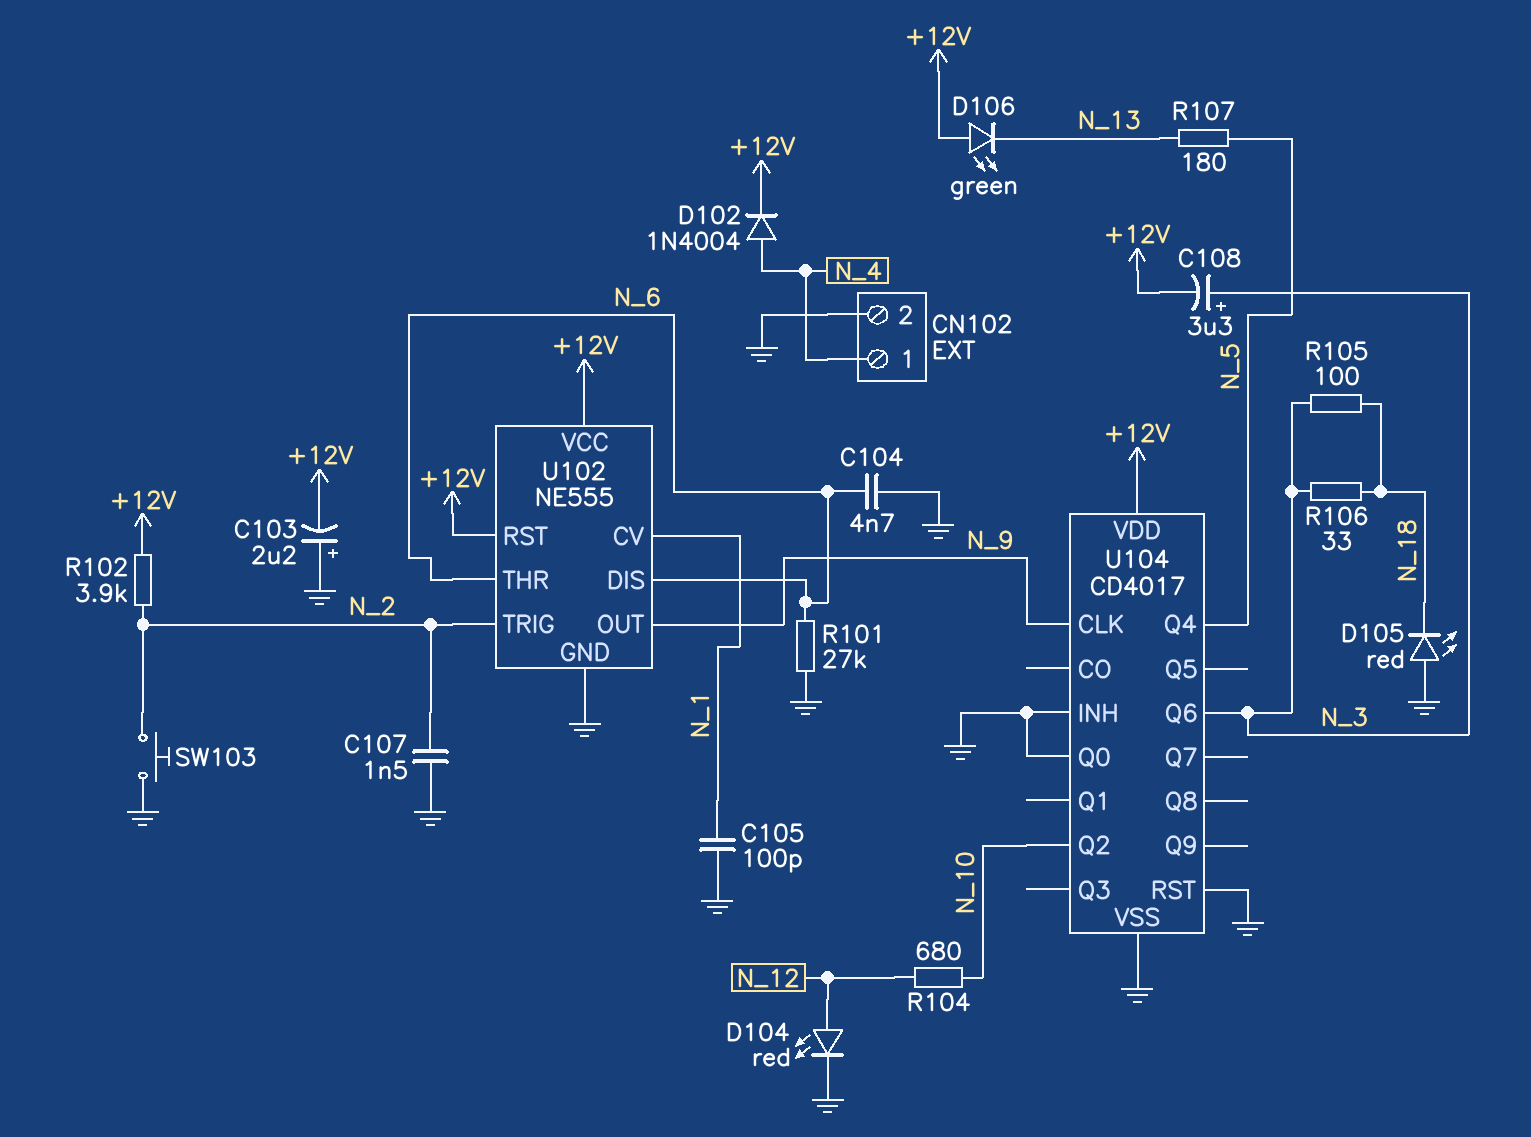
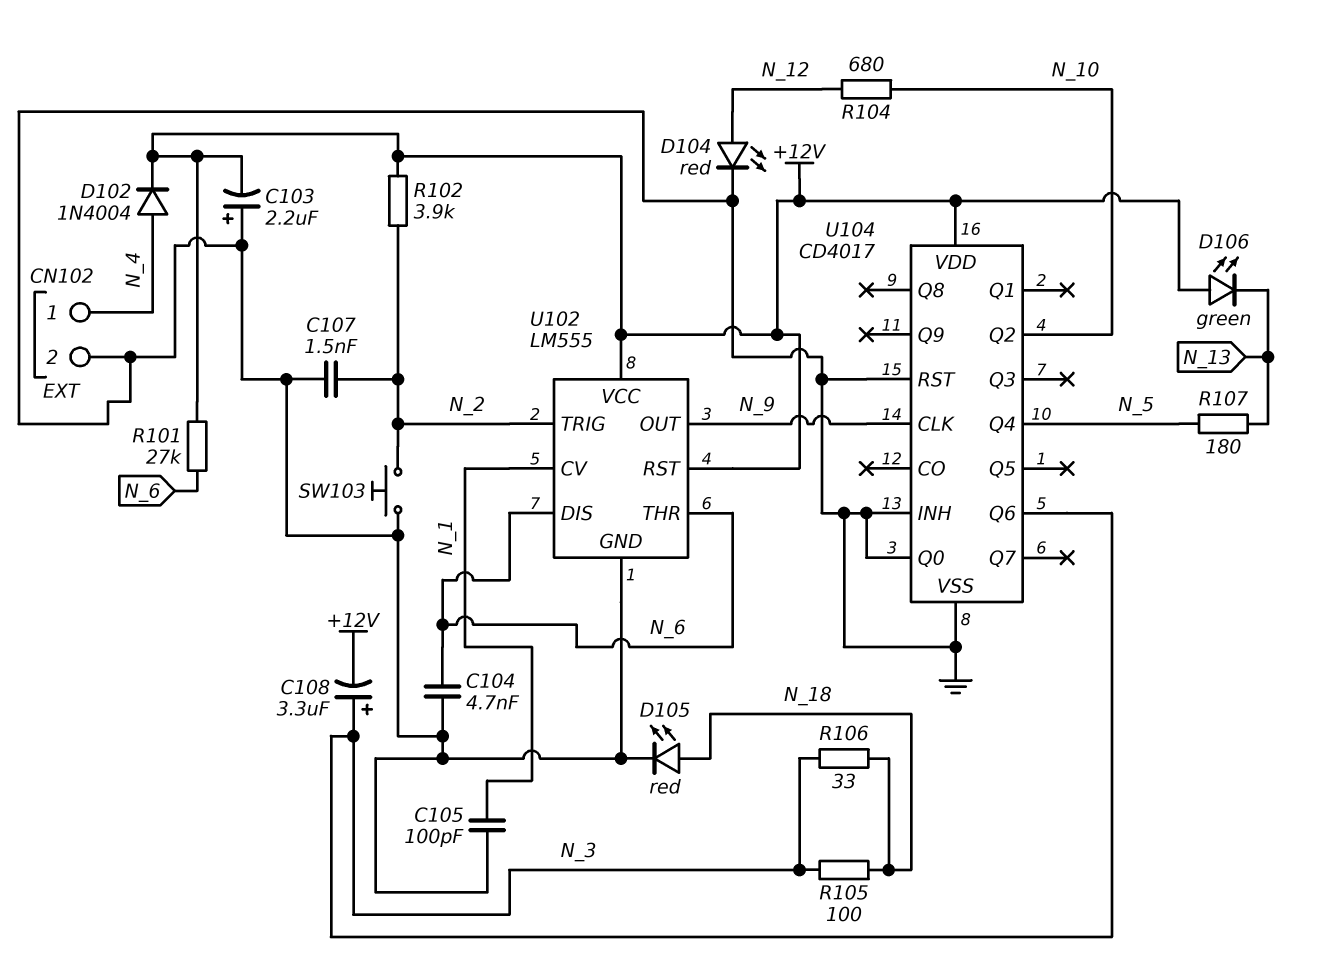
D105: LED red (A GND, K N_18) -> LED red (A N_18, K GND)
R101: 27k (GND, N_6) -> 27k (+12V, N_6)
U102: NE555 -> LM555

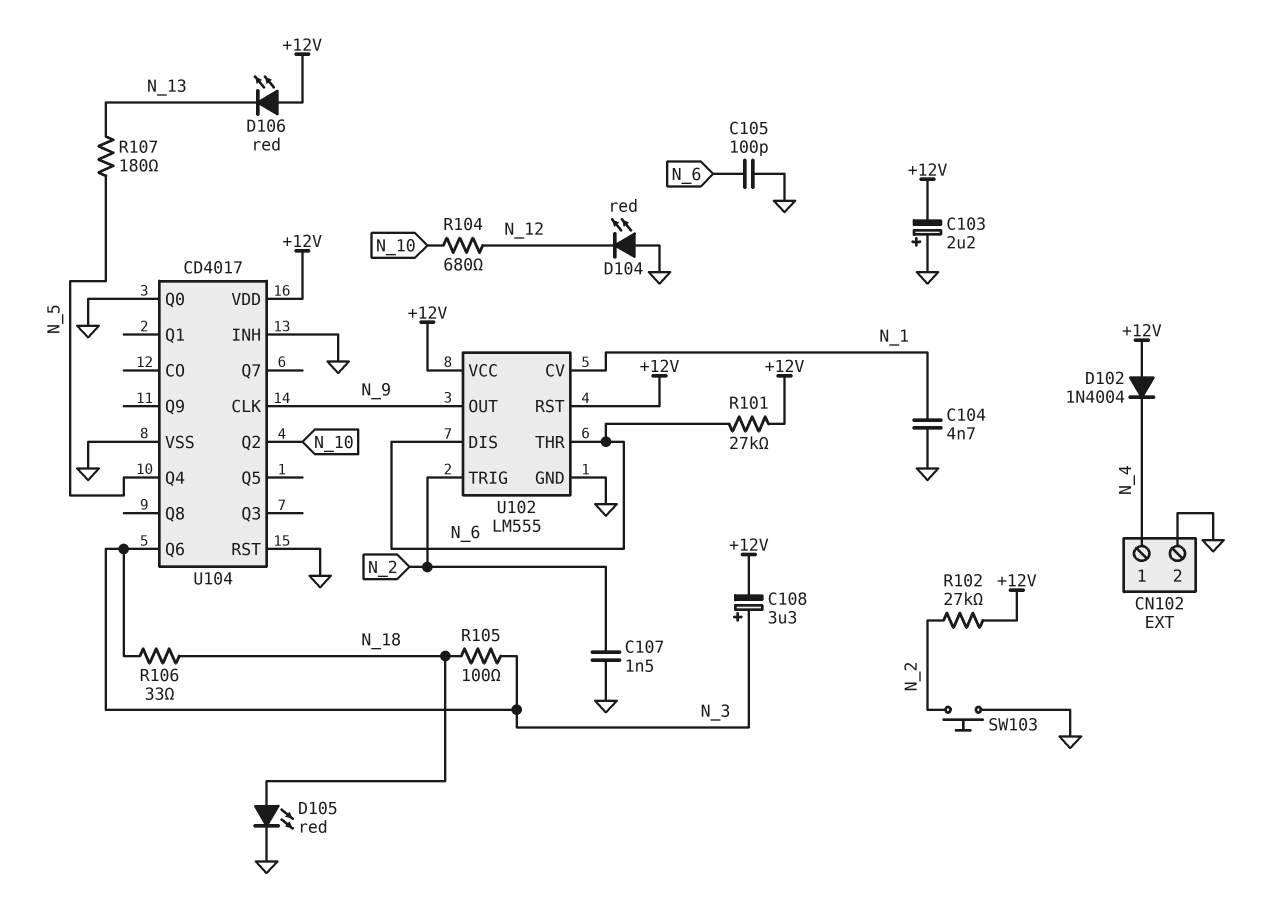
C104: 4.7nF (GND, N_6) -> 4.7nF (GND, N_1)
C105: 100pF (GND, N_1) -> 100pF (GND, N_6)
D102: diode 1N4004 (A N_4, K +12V) -> diode 1N4004 (A +12V, K N_4)
D104: LED red (A N_12, K GND) -> LED red (A GND, K N_12)
D106: LED green (A +12V, K N_13) -> LED red (A +12V, K N_13)
R102: 3.9k (+12V, N_2) -> 27k (+12V, N_2)

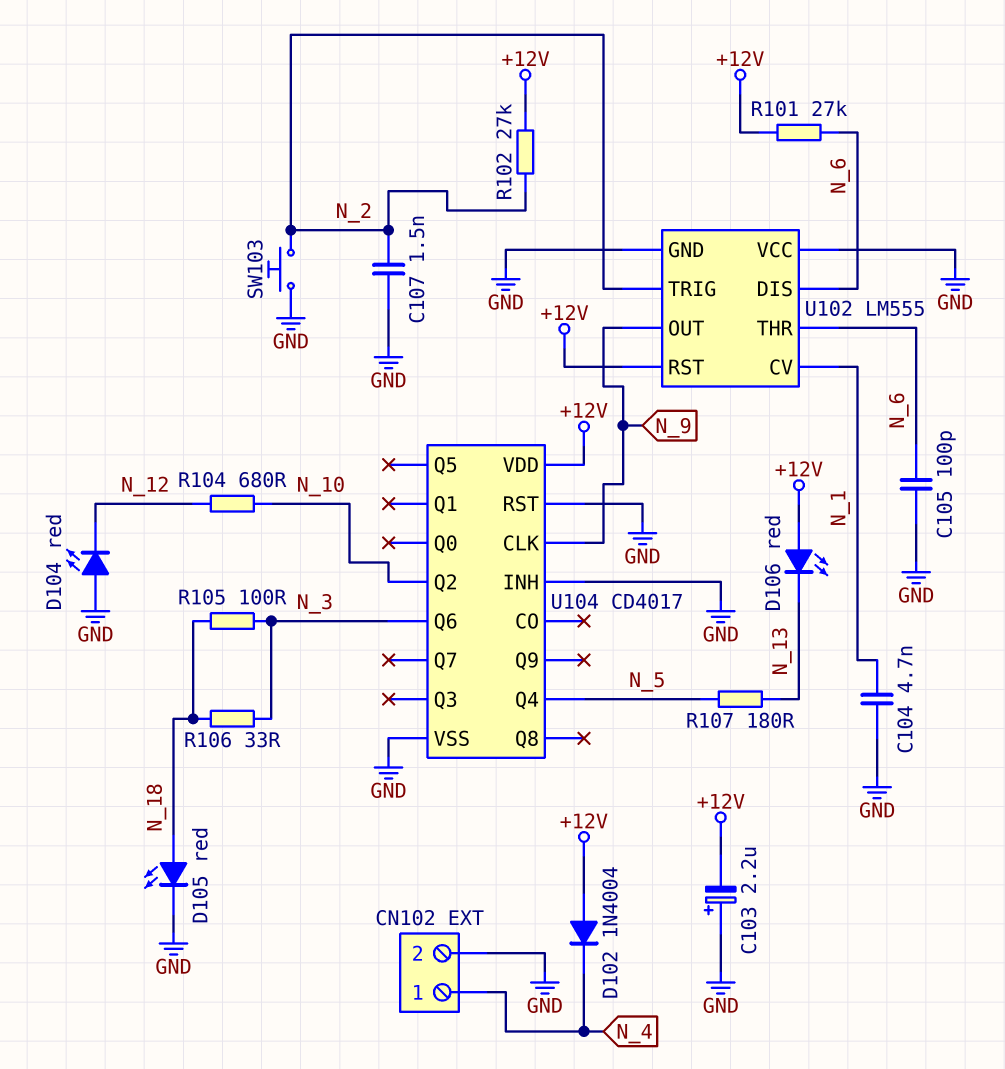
C108: 3.3uF (plus N_3, minus +12V) -> none
U102 pin VCC: +12V -> GND
U104 pin Q0: GND -> none

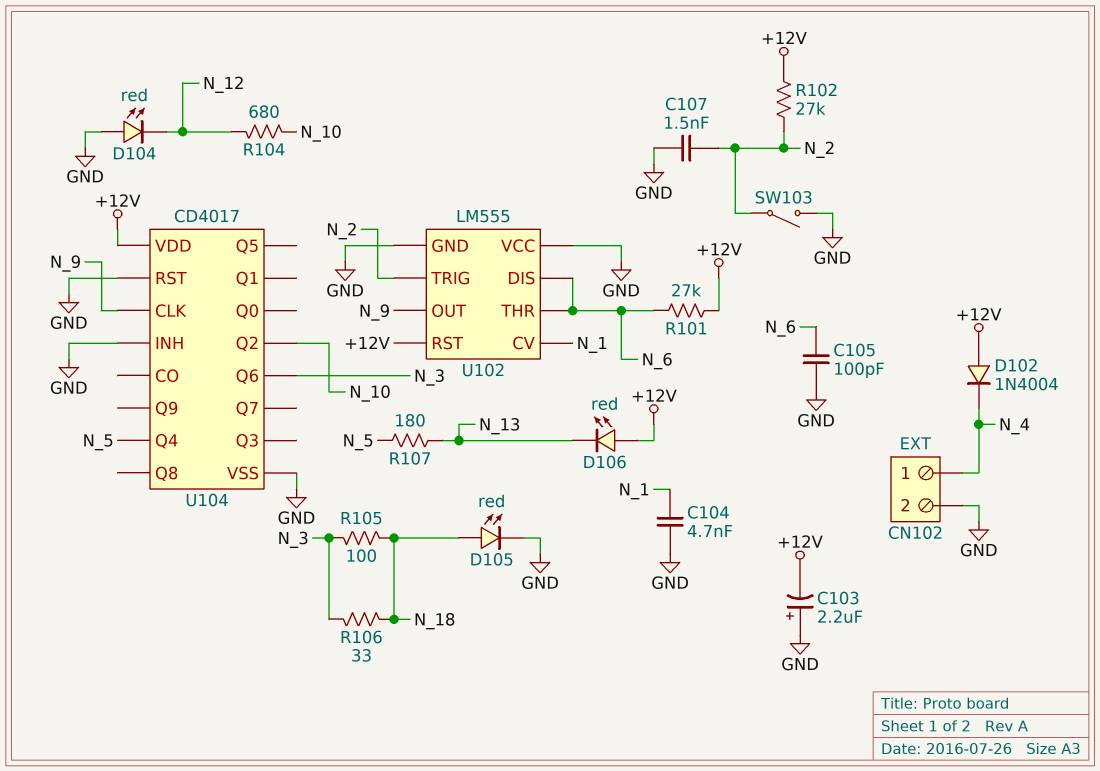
SW103: button (GND, N_2) -> switch (GND, N_2)

